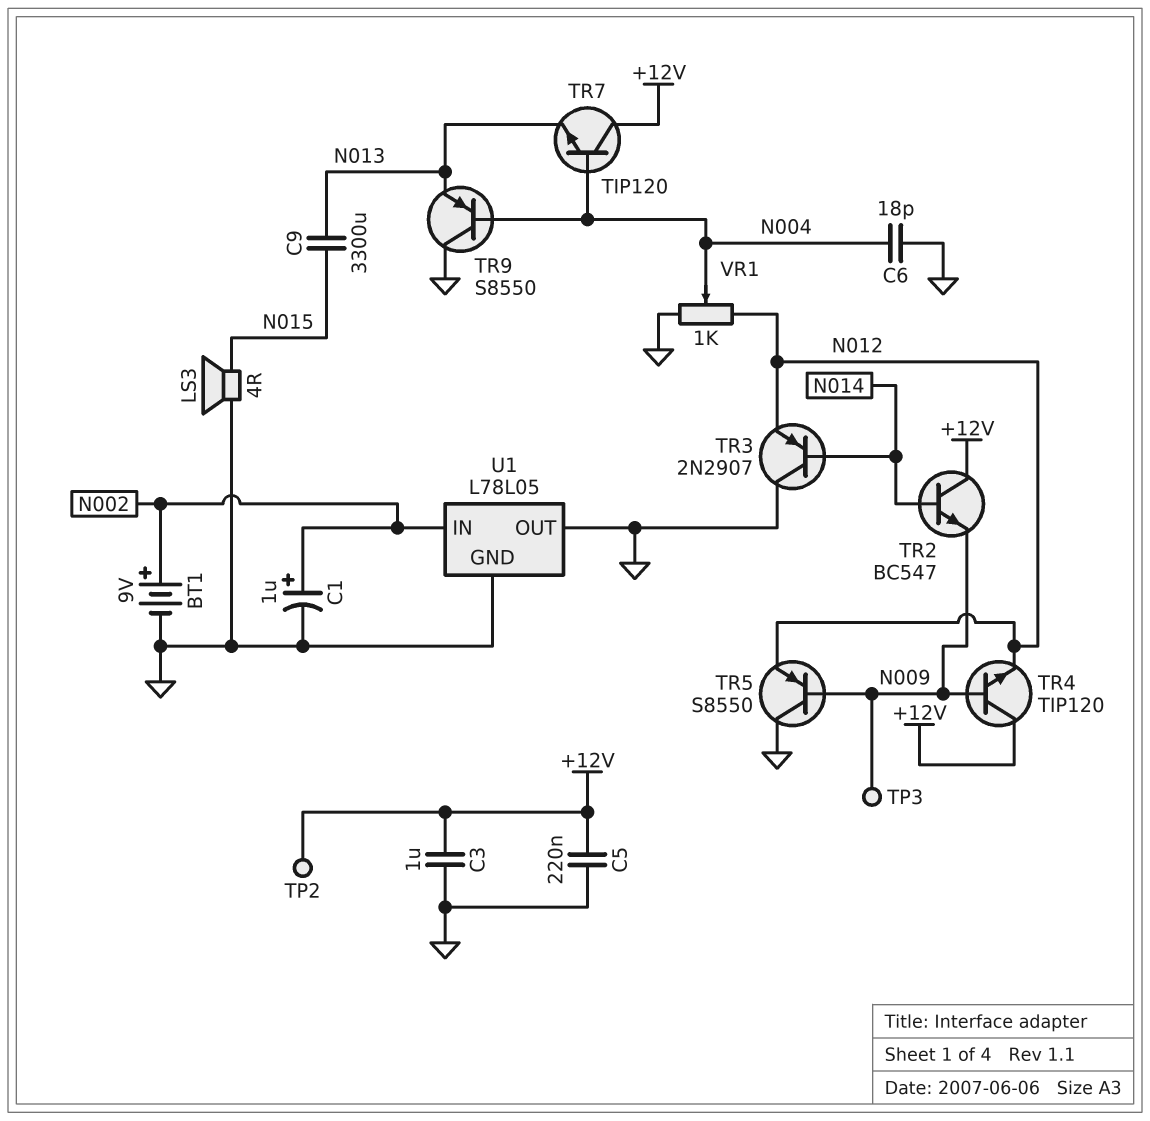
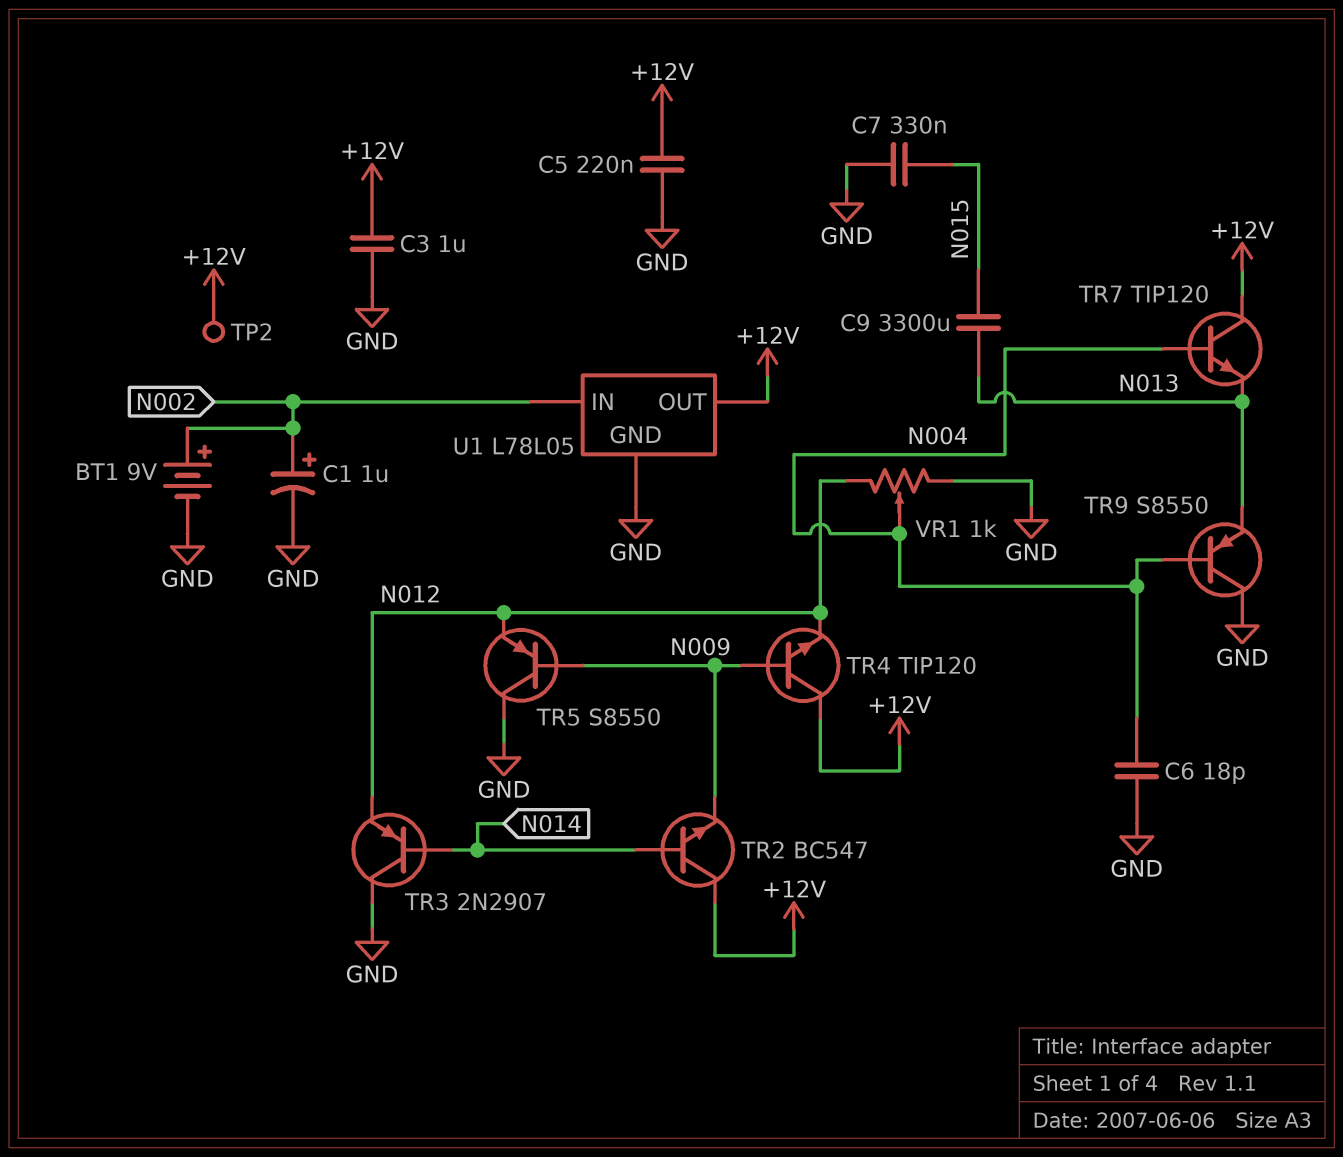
C7: none -> 330nF (GND, N015)
LS3: speaker 4R (GND, N015) -> none
TP3: test point (N009) -> none
U1 pin OUT: GND -> +12V

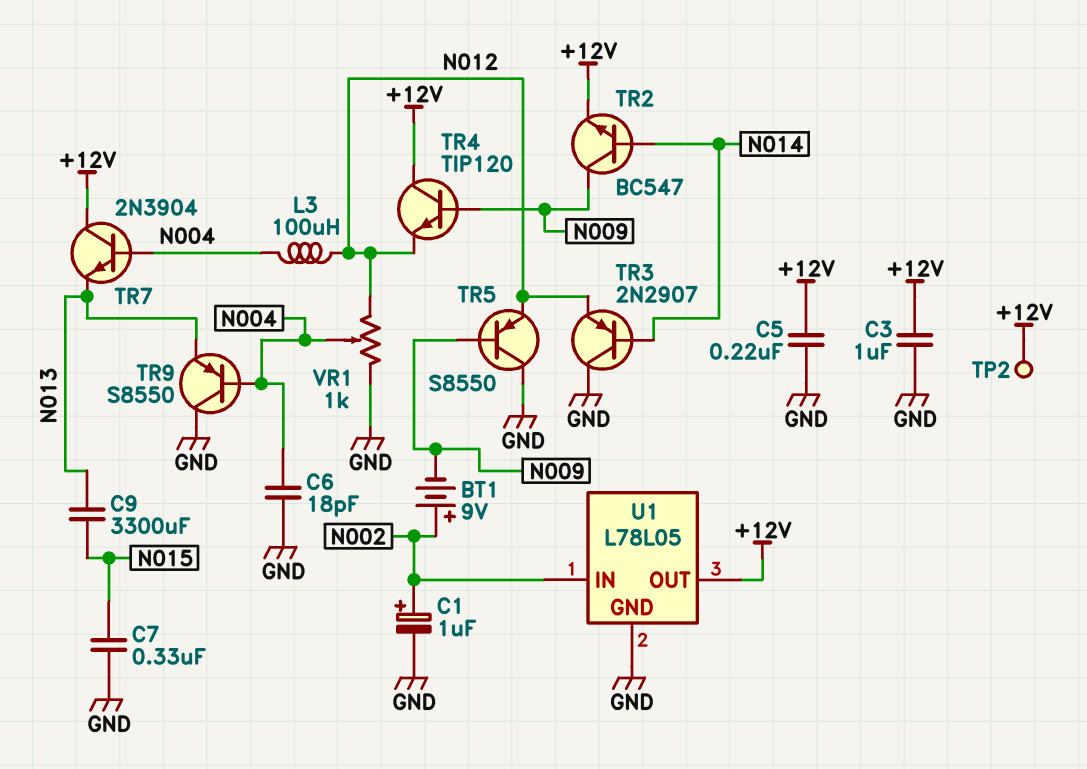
BT1: 9V (plus N002, minus GND) -> 9V (plus N002, minus N009)
L3: none -> 100uH (N004, N012)
TR2: NPN BC547 (B N014, C +12V, E N009) -> NPN BC547 (B N014, C N009, E +12V)
TR7: NPN TIP120 (B N004, C +12V, E N013) -> NPN 2N3904 (B N004, C +12V, E N013)

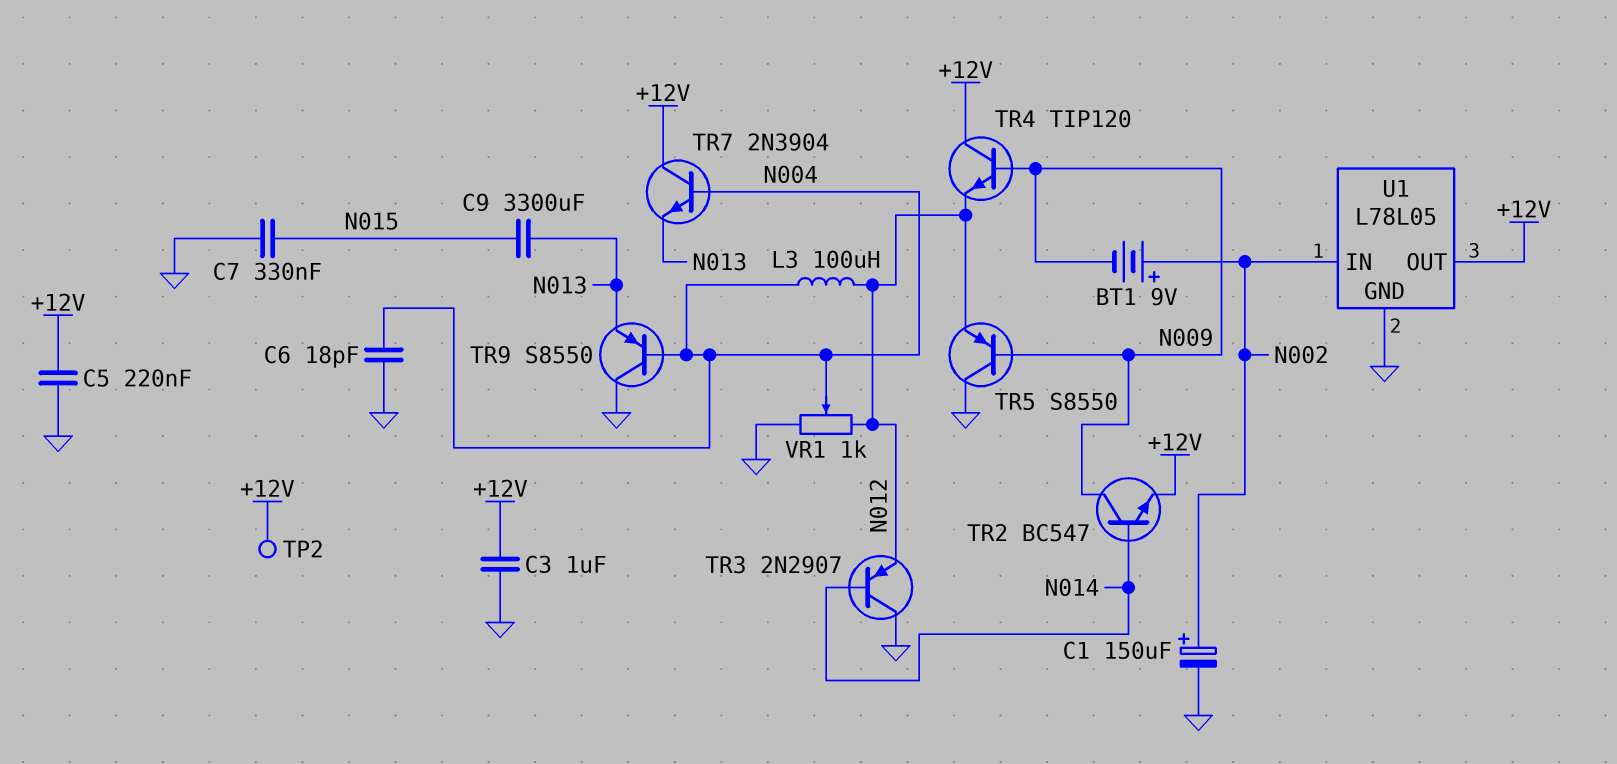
C1: 1uF (plus N002, minus GND) -> 150uF (plus N002, minus GND)

